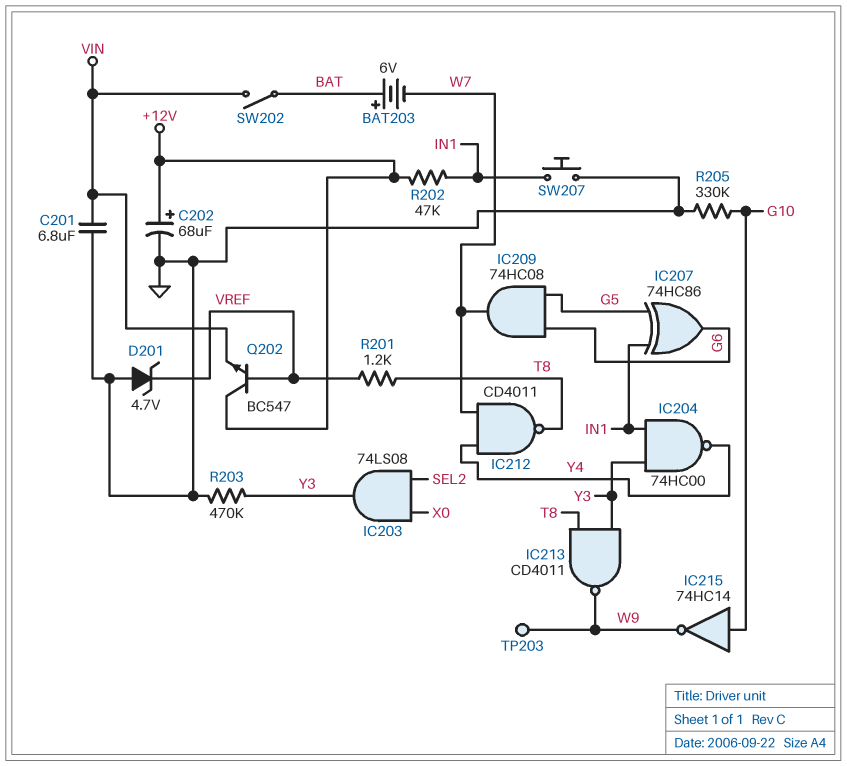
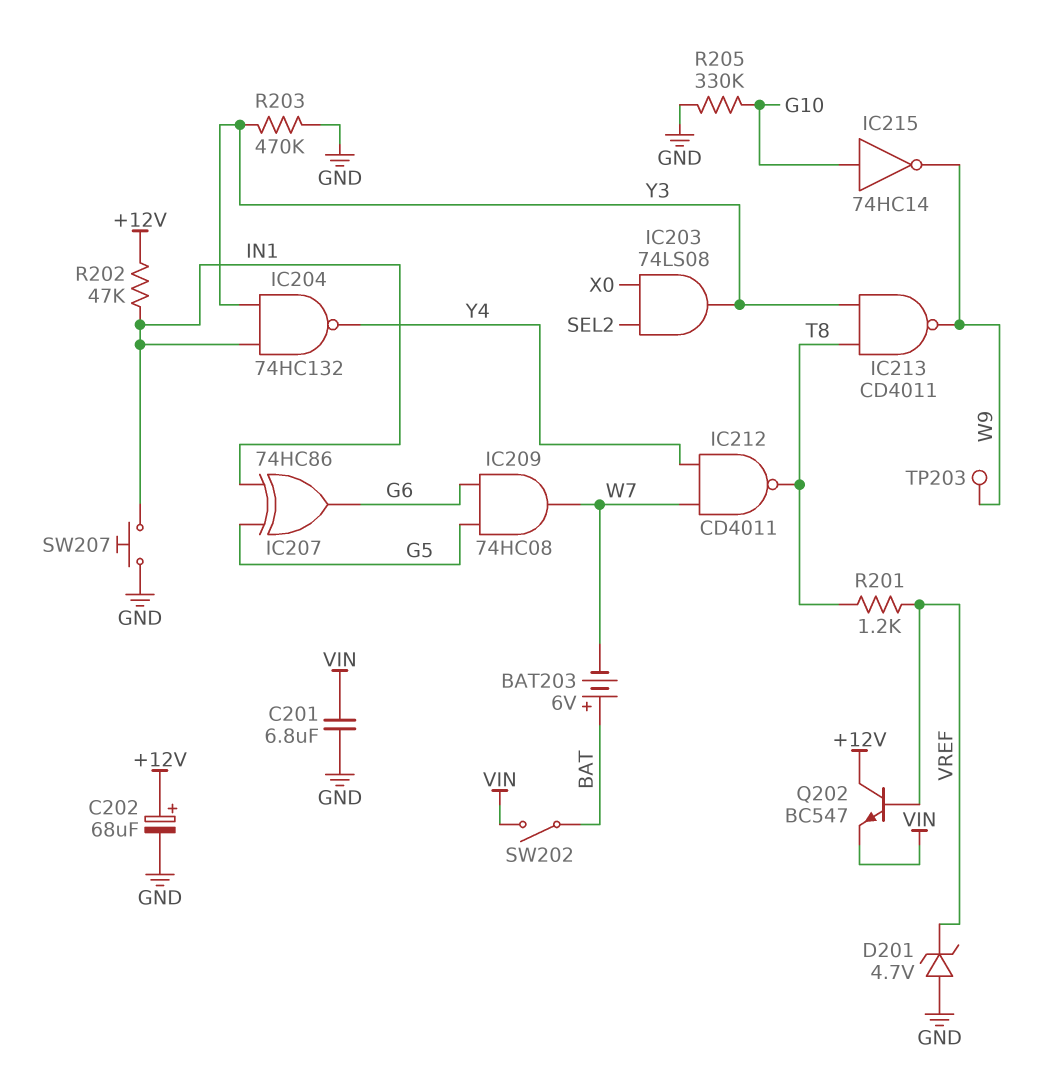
IC204: NAND 74HC00 (in IN1, in Y3, out Y4) -> NAND 74HC132 (in IN1, in Y3, out Y4)

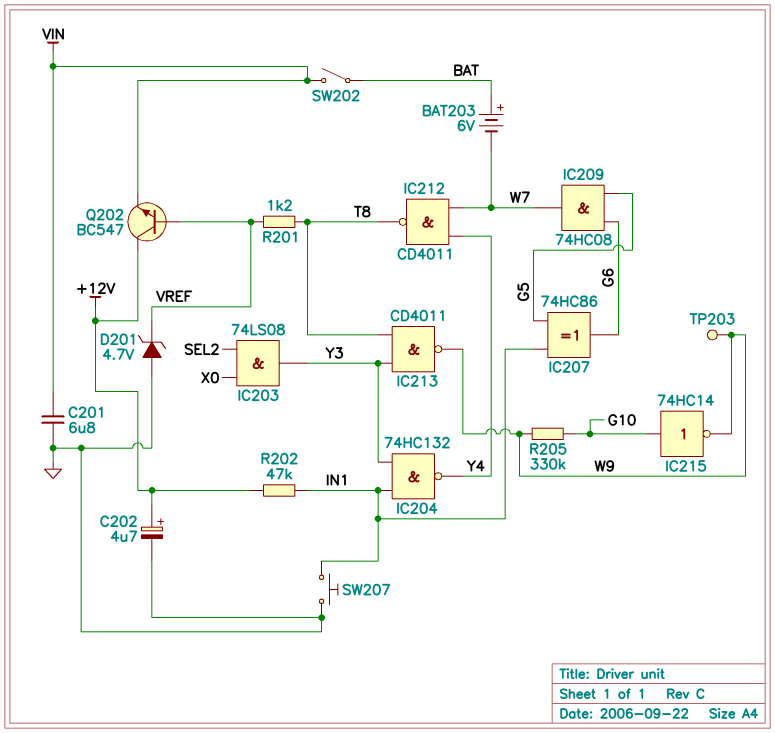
C202: 68uF (plus +12V, minus GND) -> 4.7uF (plus +12V, minus GND)
R203: 470k (GND, Y3) -> none
R205: 330k (G10, GND) -> 330k (G10, W9)

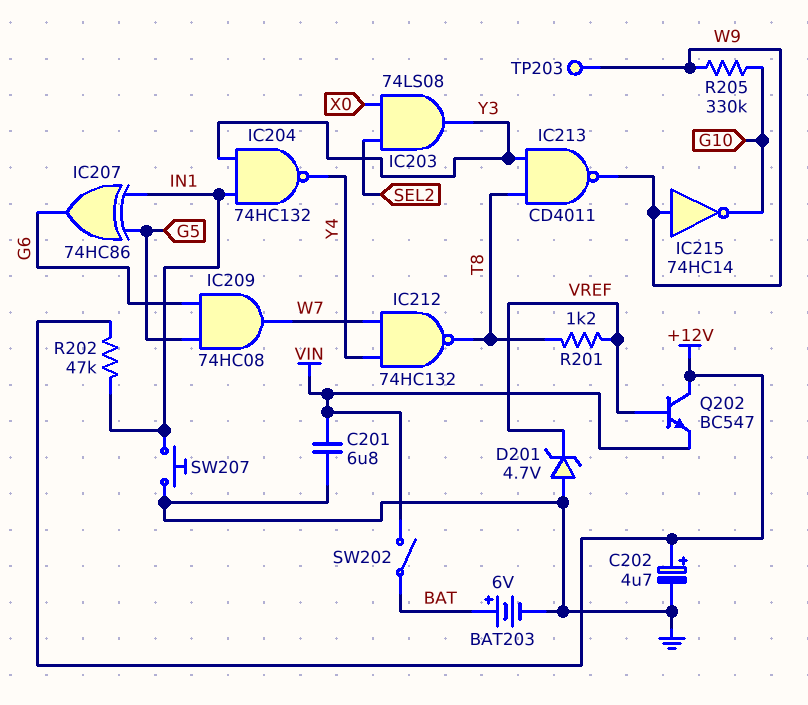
BAT203: 6V (plus BAT, minus W7) -> 6V (plus BAT, minus GND)
IC212: NAND CD4011 (in W7, in Y4, out T8) -> NAND 74HC132 (in W7, in Y4, out T8)
IC215: NOT 74HC14 (in G10, out W9) -> NOT 74HC14 (in W9, out G10)

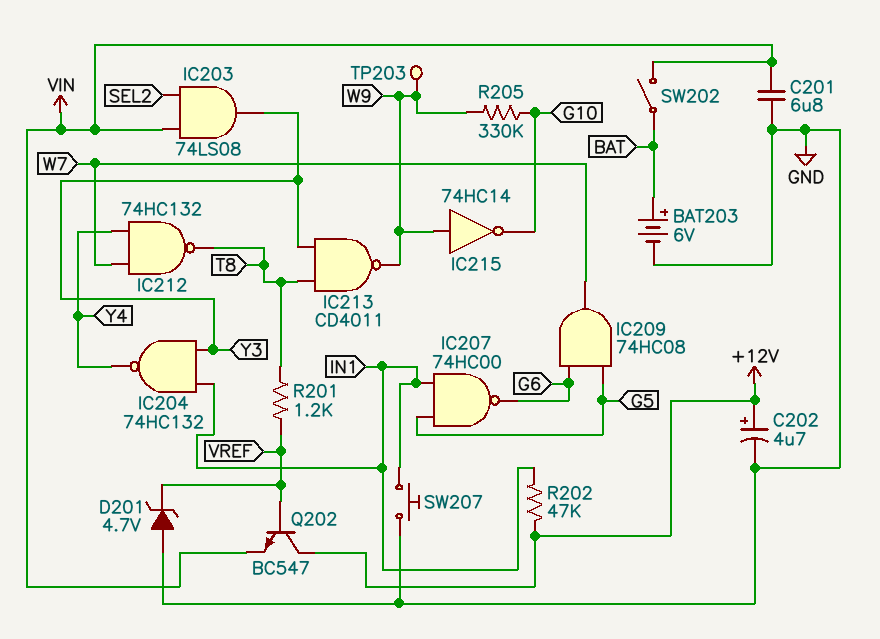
IC203: AND 74LS08 (in SEL2, in X0, out Y3) -> AND 74LS08 (in SEL2, in VIN, out Y3)
IC207: XOR 74HC86 (in G5, in IN1, out G6) -> NAND 74HC00 (in G5, in IN1, out G6)

